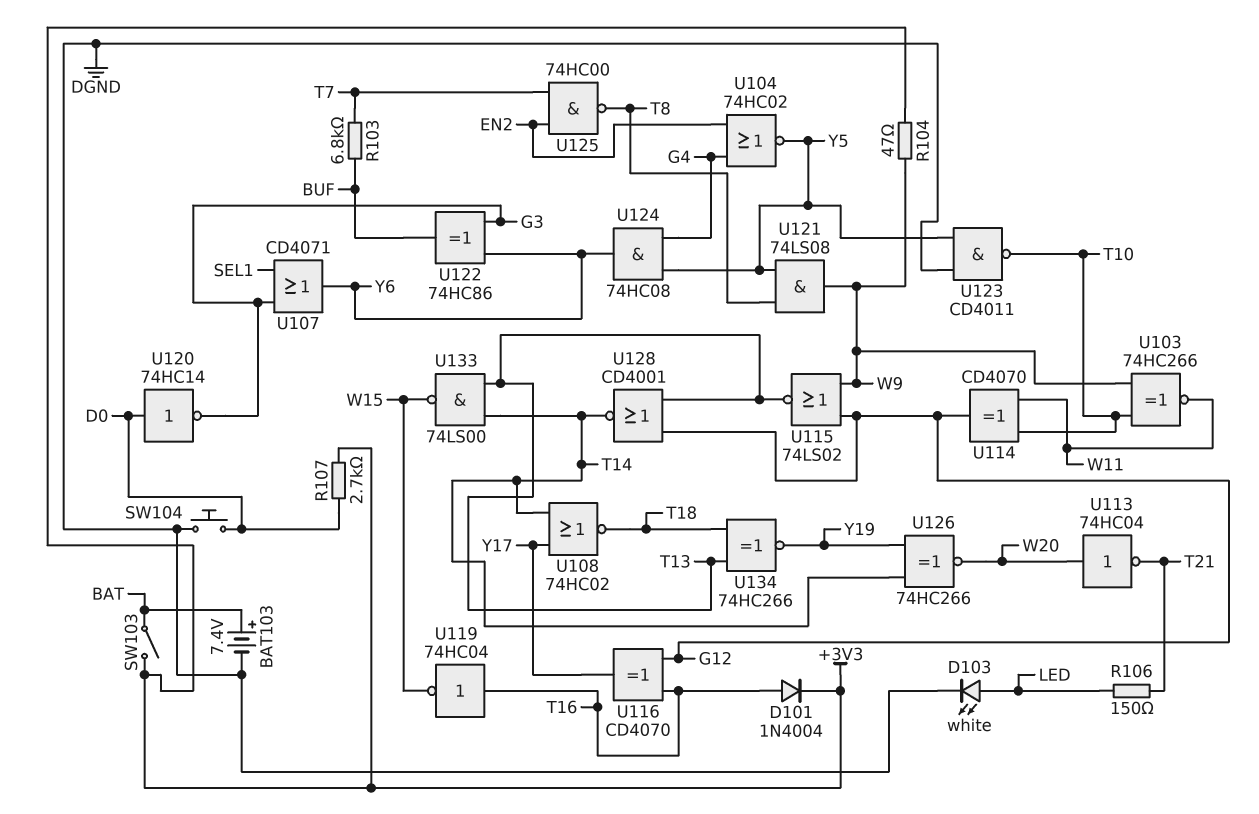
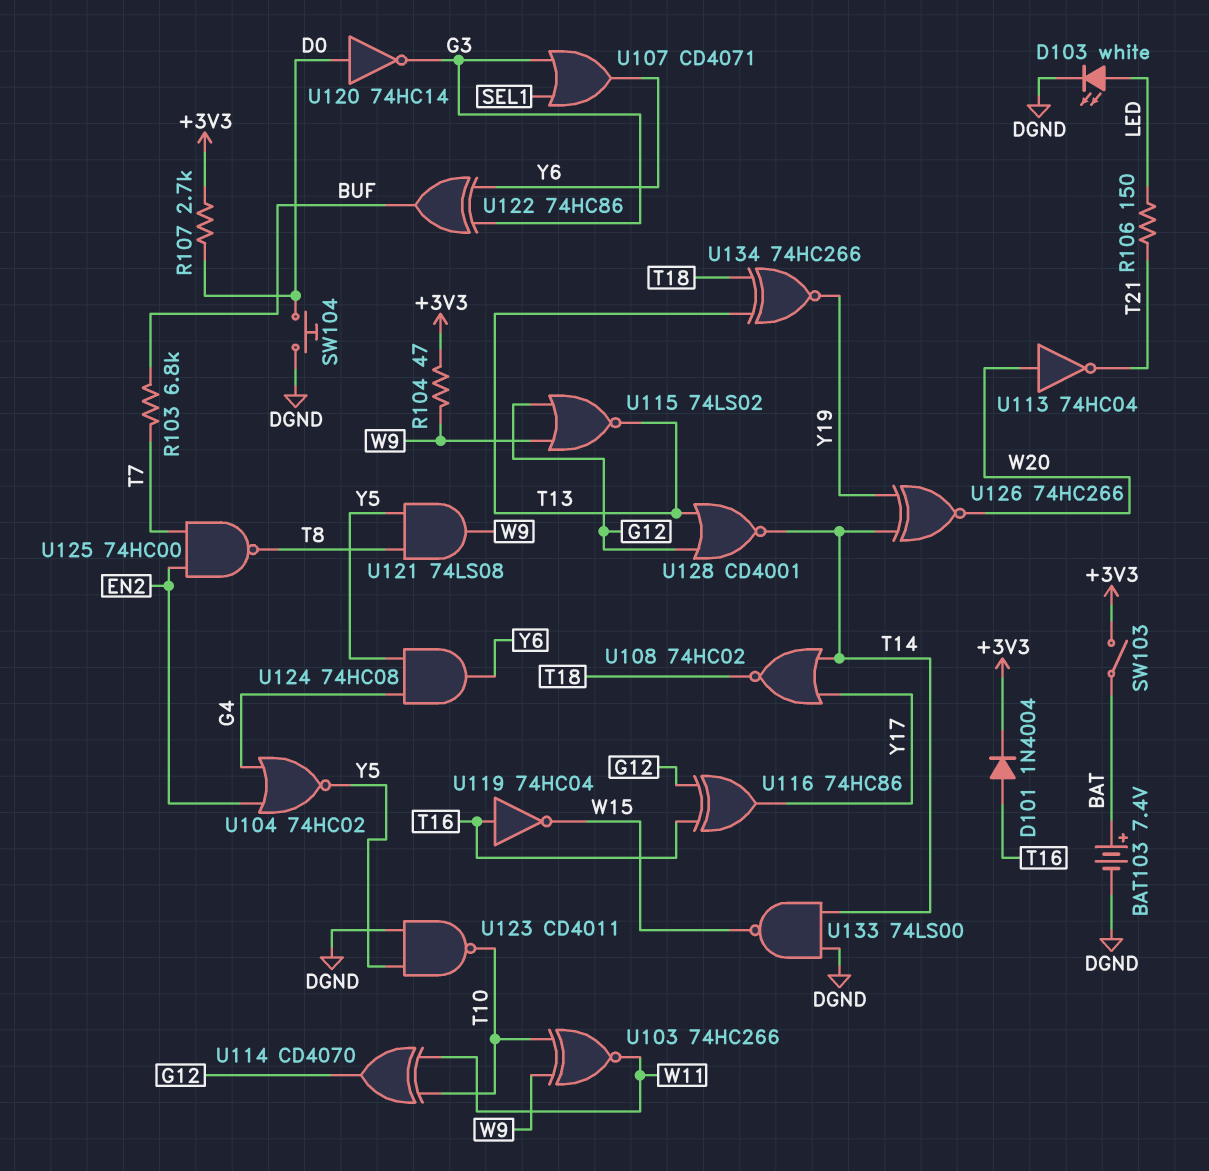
U116: XOR CD4070 (in G12, in T16, out Y17) -> XOR 74HC86 (in G12, in T16, out Y17)
U133: NAND 74LS00 (in T13, in T14, out W15) -> NAND 74LS00 (in DGND, in T14, out W15)

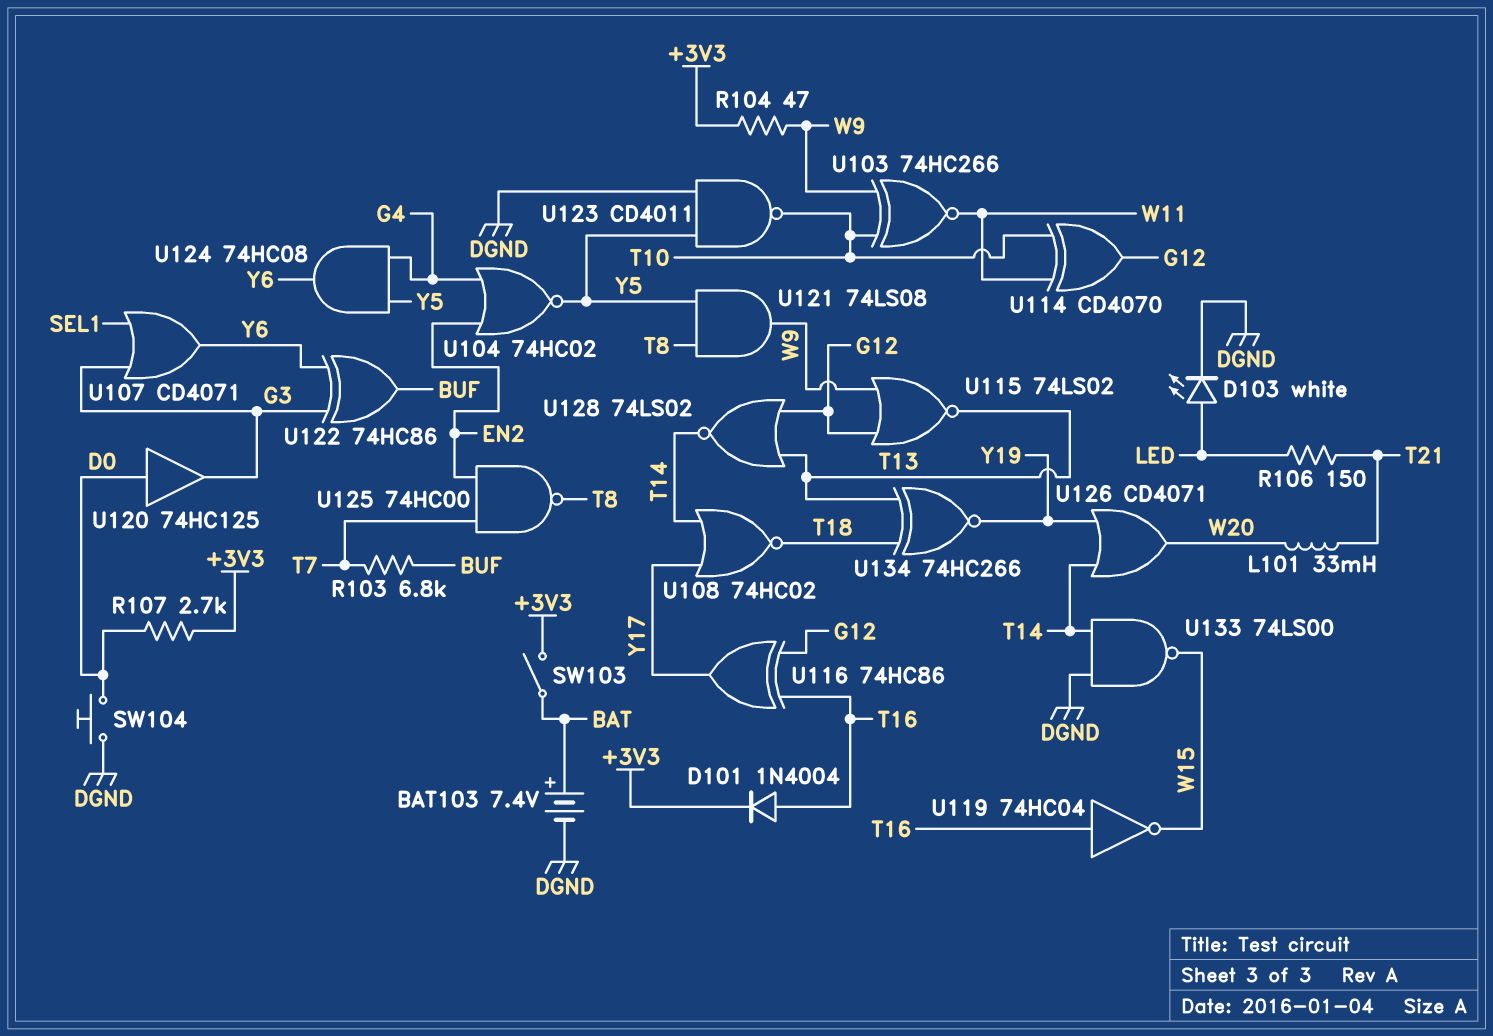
L101: none -> 33mH (T21, W20)
U113: NOT 74HC04 (in W20, out T21) -> none
U120: NOT 74HC14 (in D0, out G3) -> buffer 74HC125 (in D0, out G3)
U126: XNOR 74HC266 (in T14, in Y19, out W20) -> OR CD4071 (in T14, in Y19, out W20)
U128: NOR CD4001 (in G12, in T13, out T14) -> NOR 74LS02 (in G12, in T13, out T14)

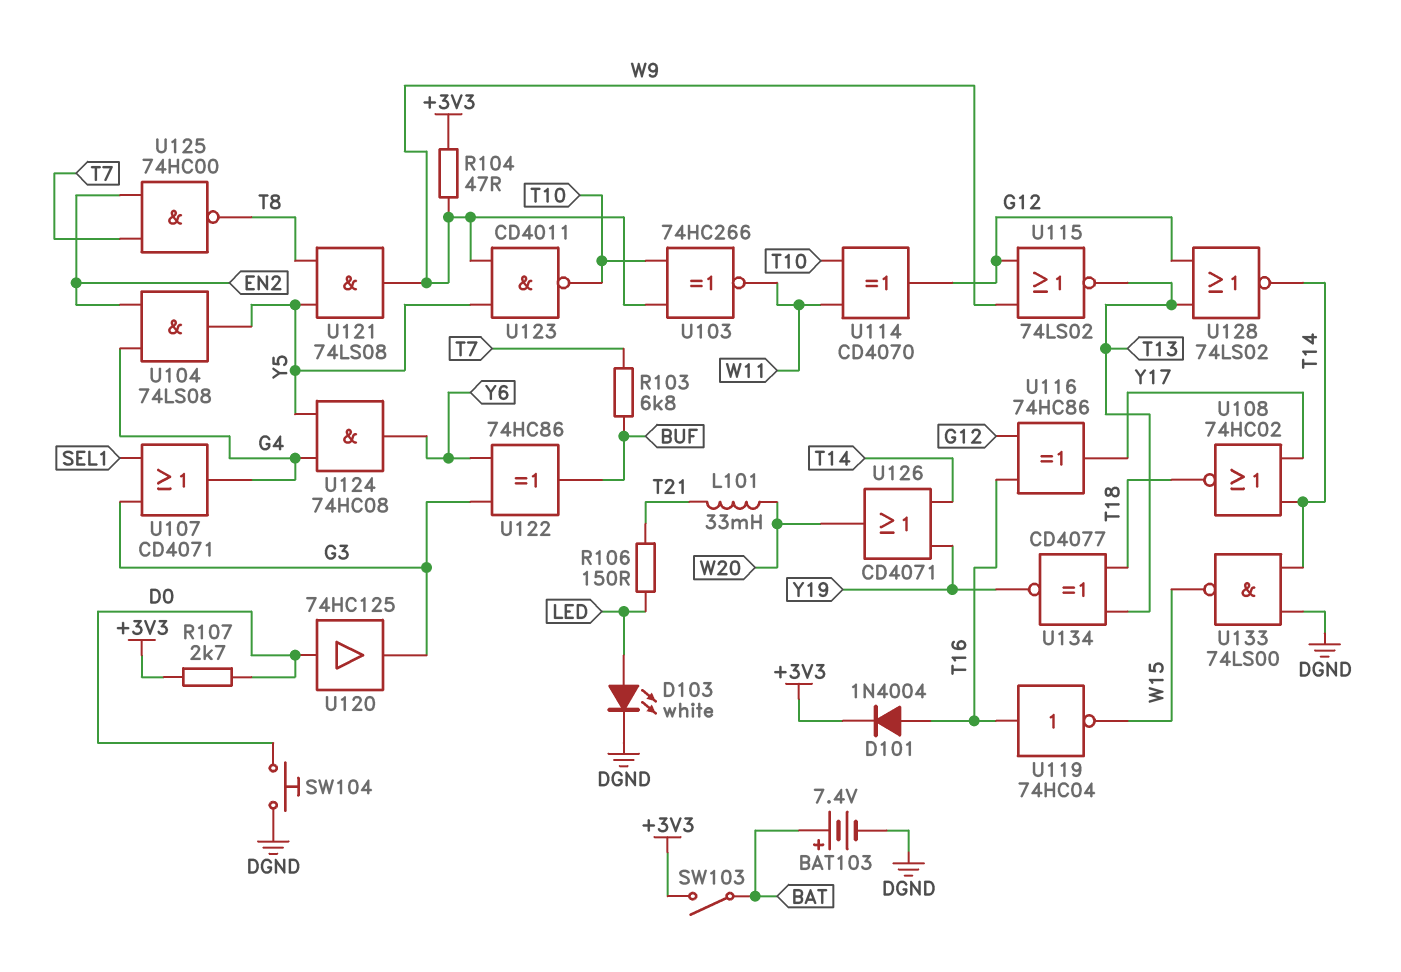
U104: NOR 74HC02 (in EN2, in G4, out Y5) -> AND 74LS08 (in EN2, in G4, out Y5)
U107: OR CD4071 (in G3, in SEL1, out Y6) -> OR CD4071 (in G3, in SEL1, out G4)
U123: NAND CD4011 (in DGND, in Y5, out T10) -> NAND CD4011 (in W9, in Y5, out T10)
U134: XNOR 74HC266 (in T13, in T18, out Y19) -> XNOR CD4077 (in T13, in T18, out Y19)

